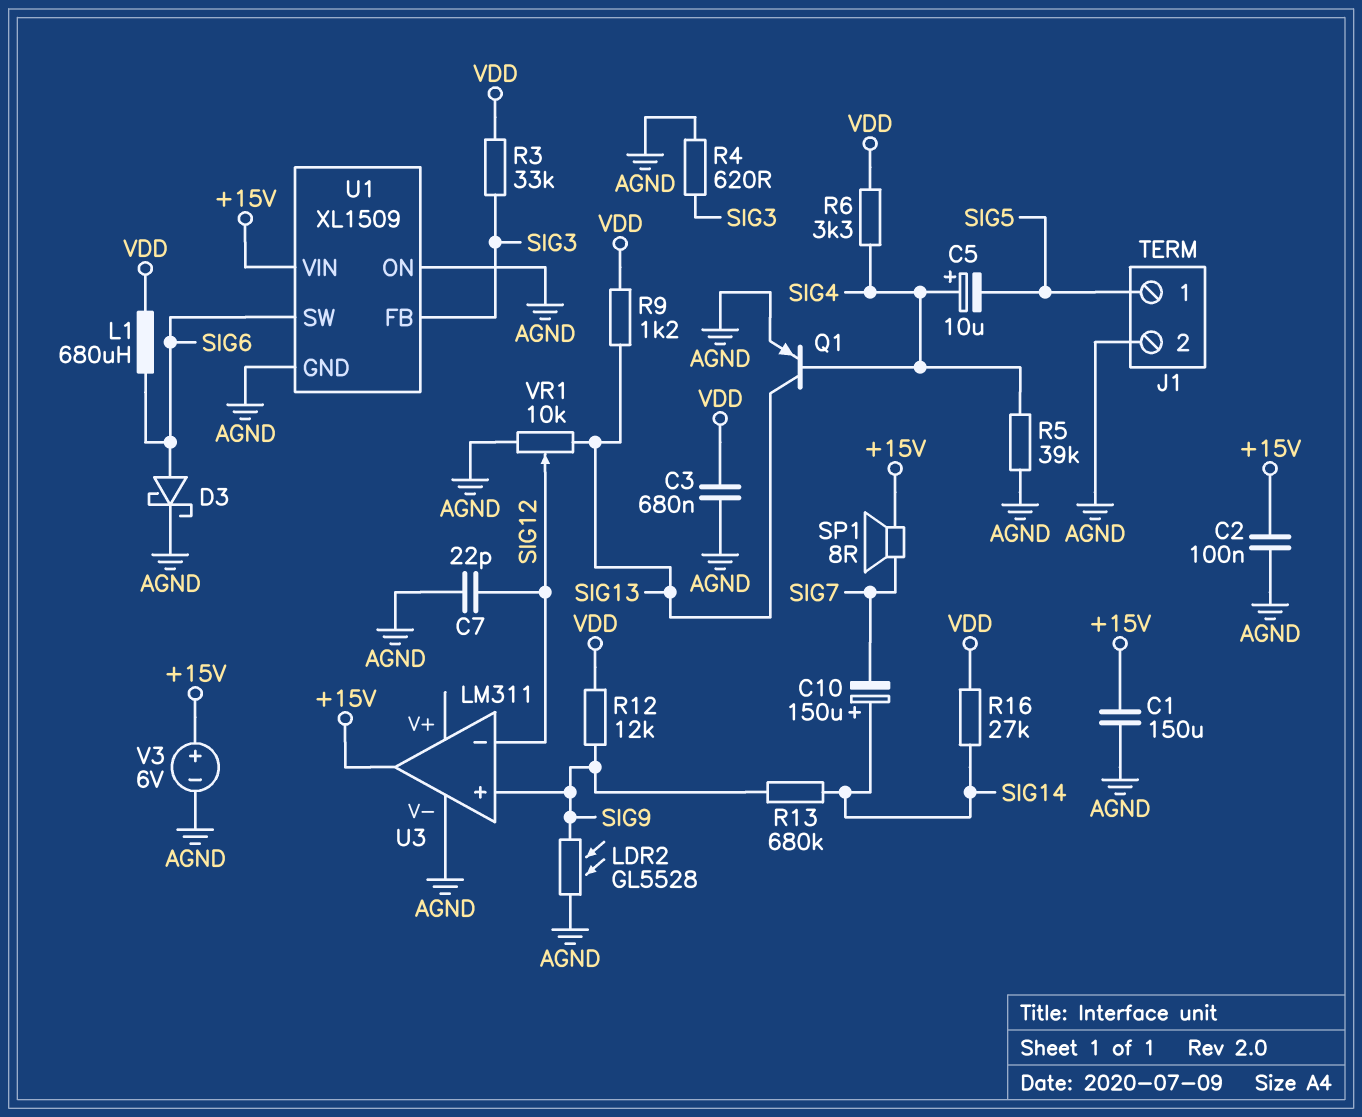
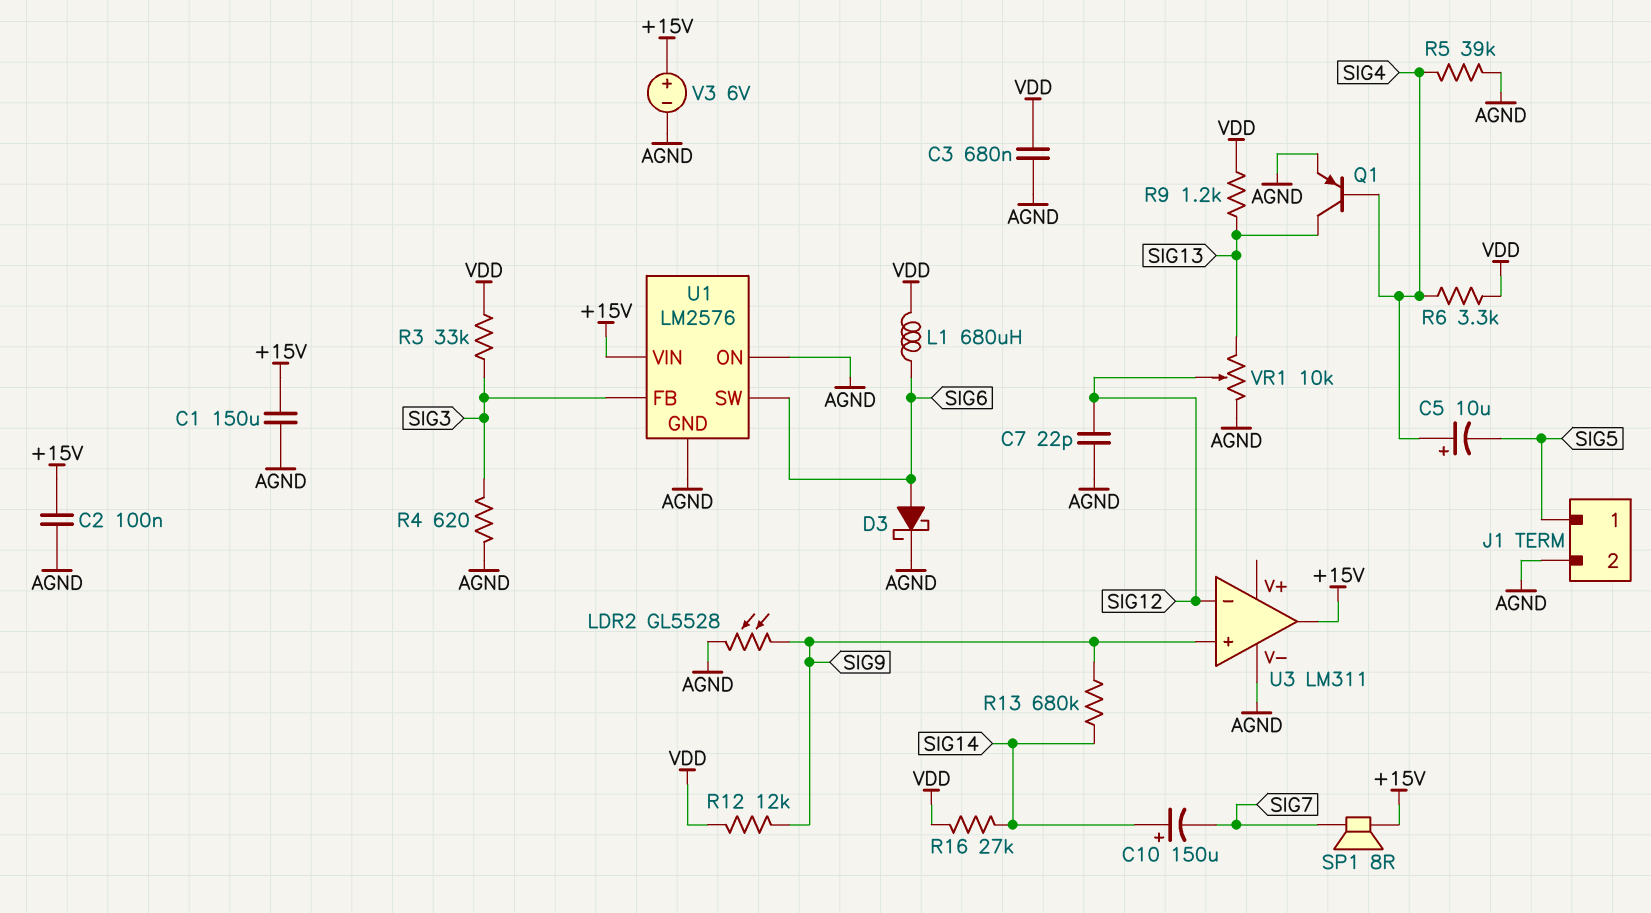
U1: XL1509 -> LM2576

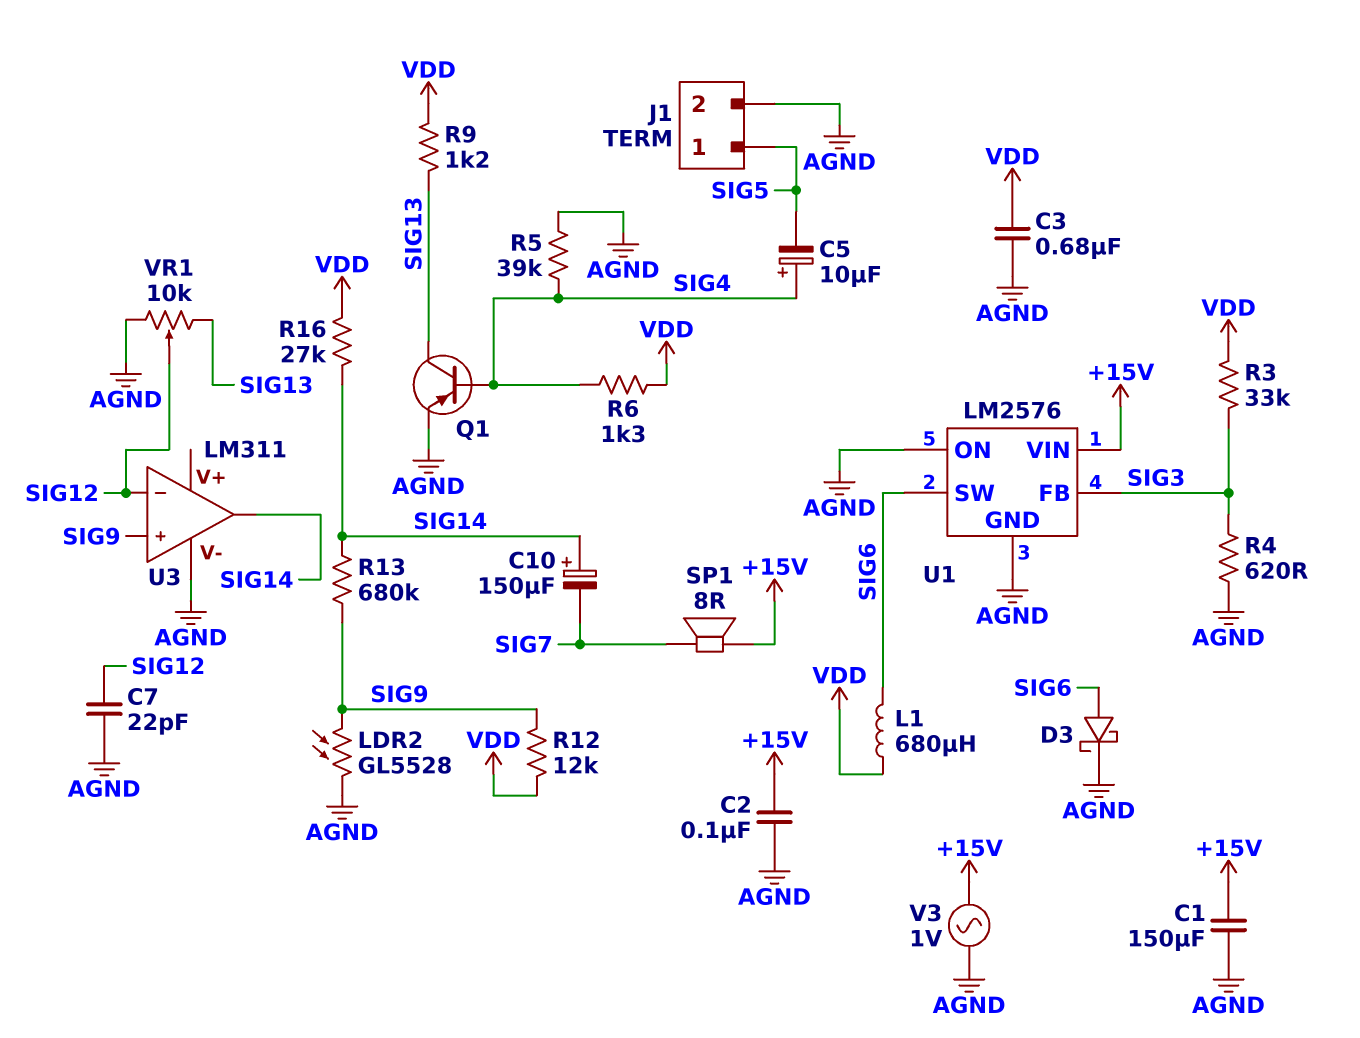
R6: 3.3k (SIG4, VDD) -> 1.3k (SIG4, VDD)
U3 pin out: +15V -> SIG14
V3: 6V (plus +15V, minus AGND) -> AC 1V (+15V, AGND)

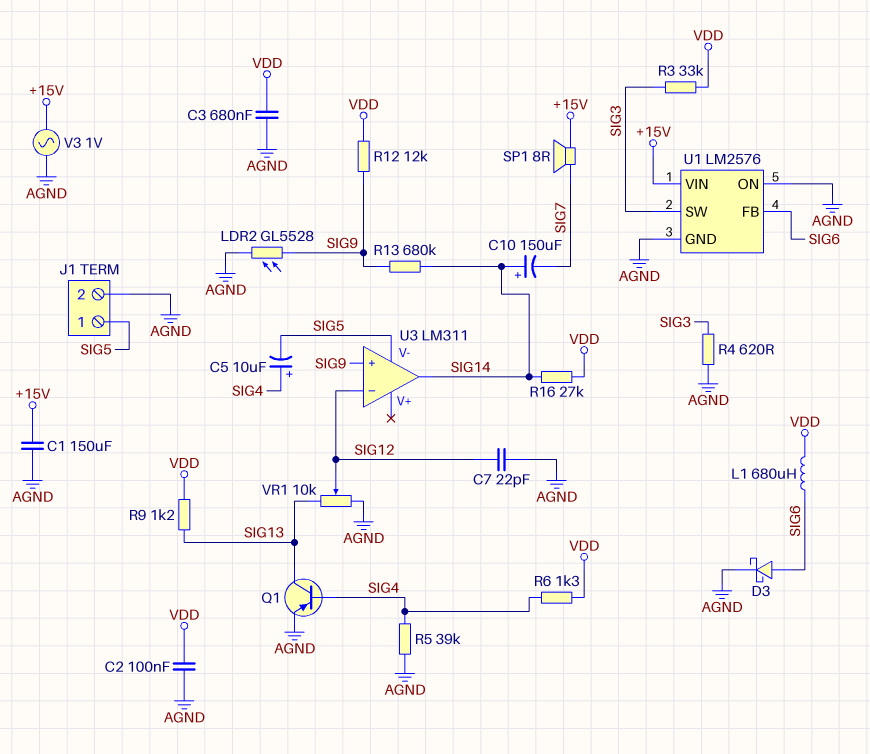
C2: 100nF (+15V, AGND) -> 100nF (AGND, VDD)
U1 pin FB: SIG3 -> SIG6
U1 pin SW: SIG6 -> SIG3
U3 pin V-: AGND -> SIG5

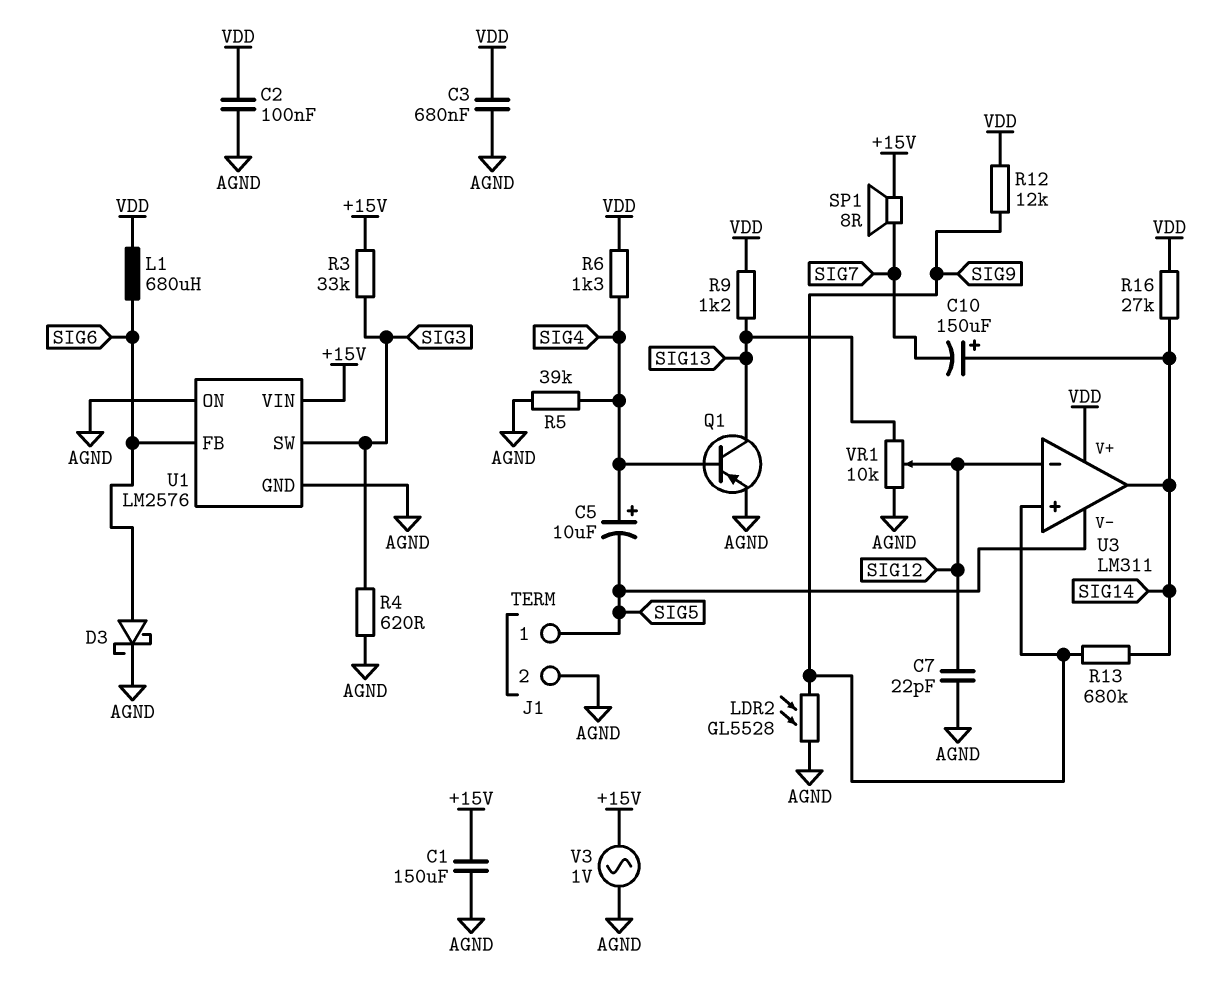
R3: 33k (SIG3, VDD) -> 33k (+15V, SIG3)
U3 pin V+: none -> VDD

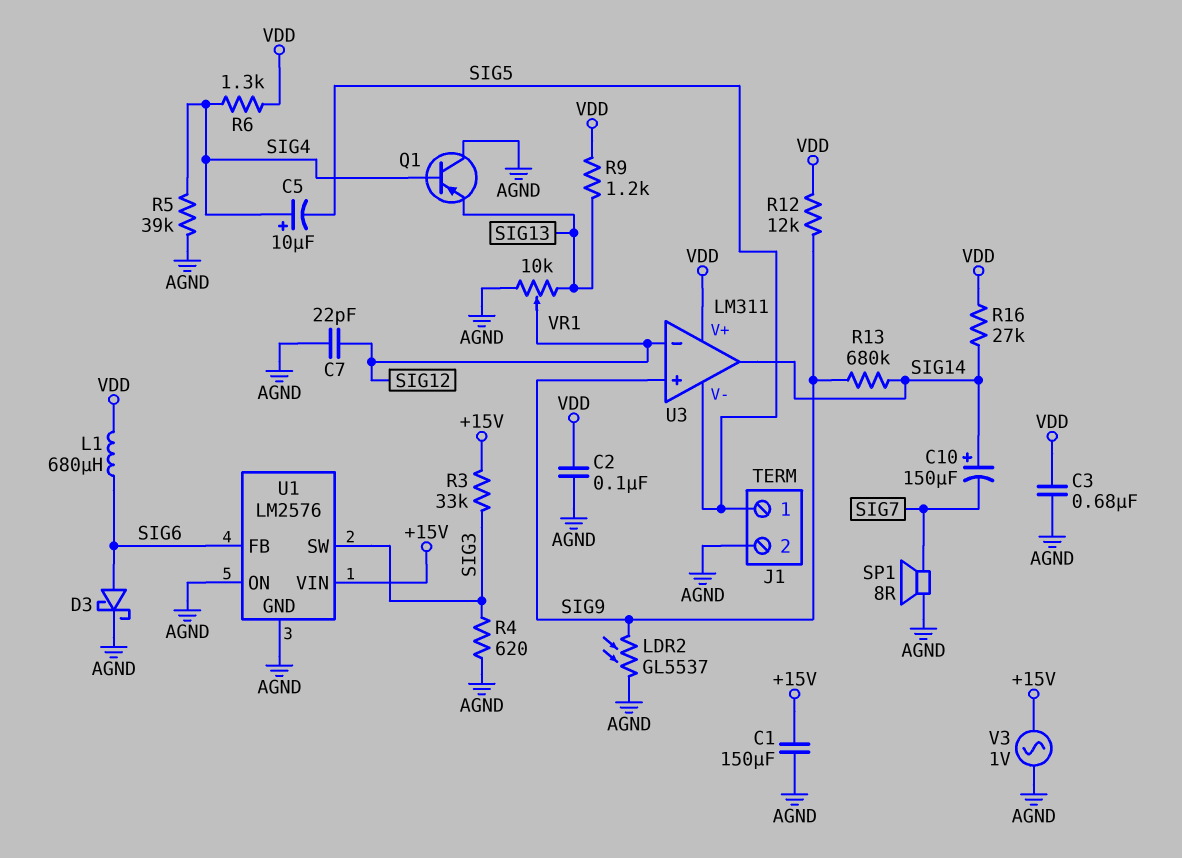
LDR2: GL5528 (AGND, SIG9) -> GL5537 (AGND, SIG9)
Q1: PNP (B SIG4, C SIG13, E AGND) -> PNP (B SIG4, C AGND, E SIG13)
SP1: speaker 8R (+15V, SIG7) -> speaker 8R (AGND, SIG7)

